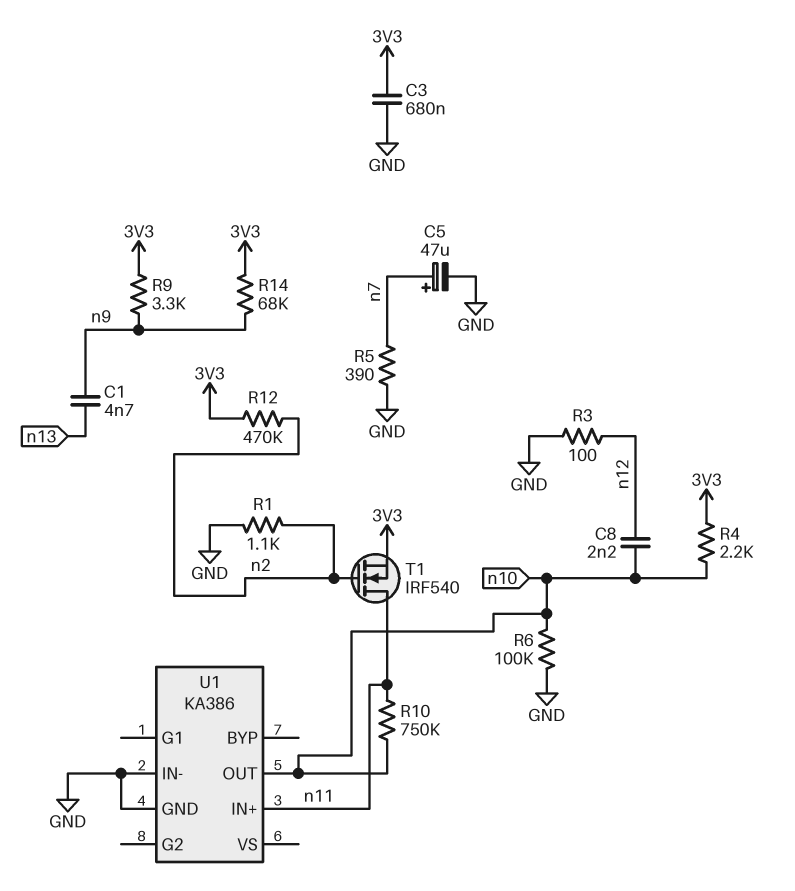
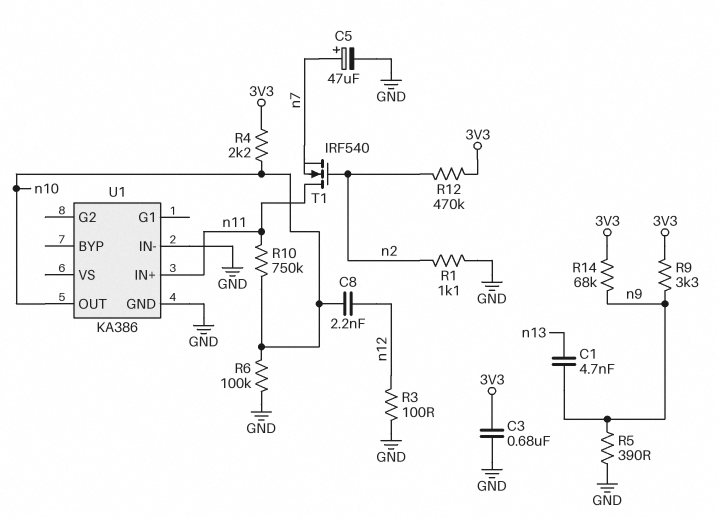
R5: 390 (GND, n7) -> 390 (GND, n9)
T1: NMOS IRF540 (G n2, D n11, S 3V3) -> NMOS IRF540 (G n2, D n11, S n7)

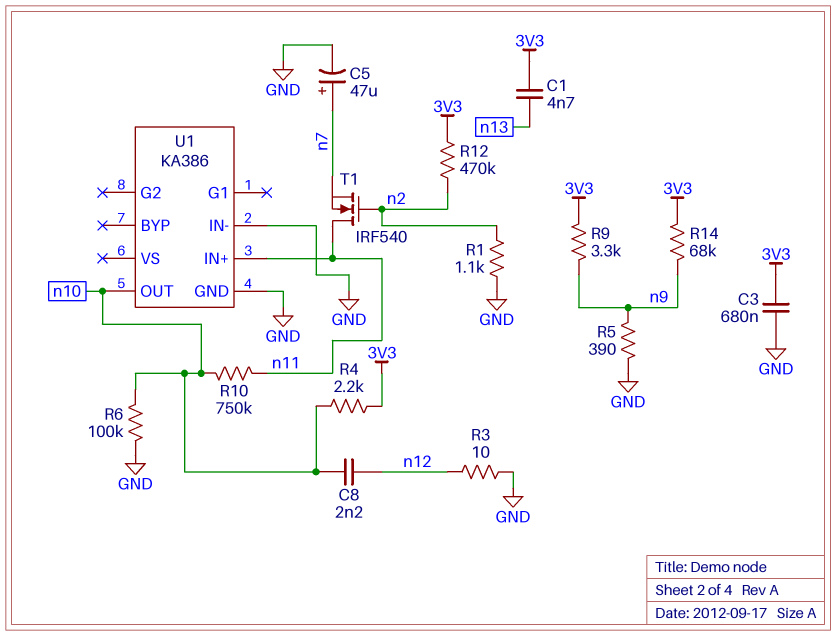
C1: 4.7nF (n9, n13) -> 4.7nF (3V3, n13)
R3: 100 (GND, n12) -> 10 (GND, n12)

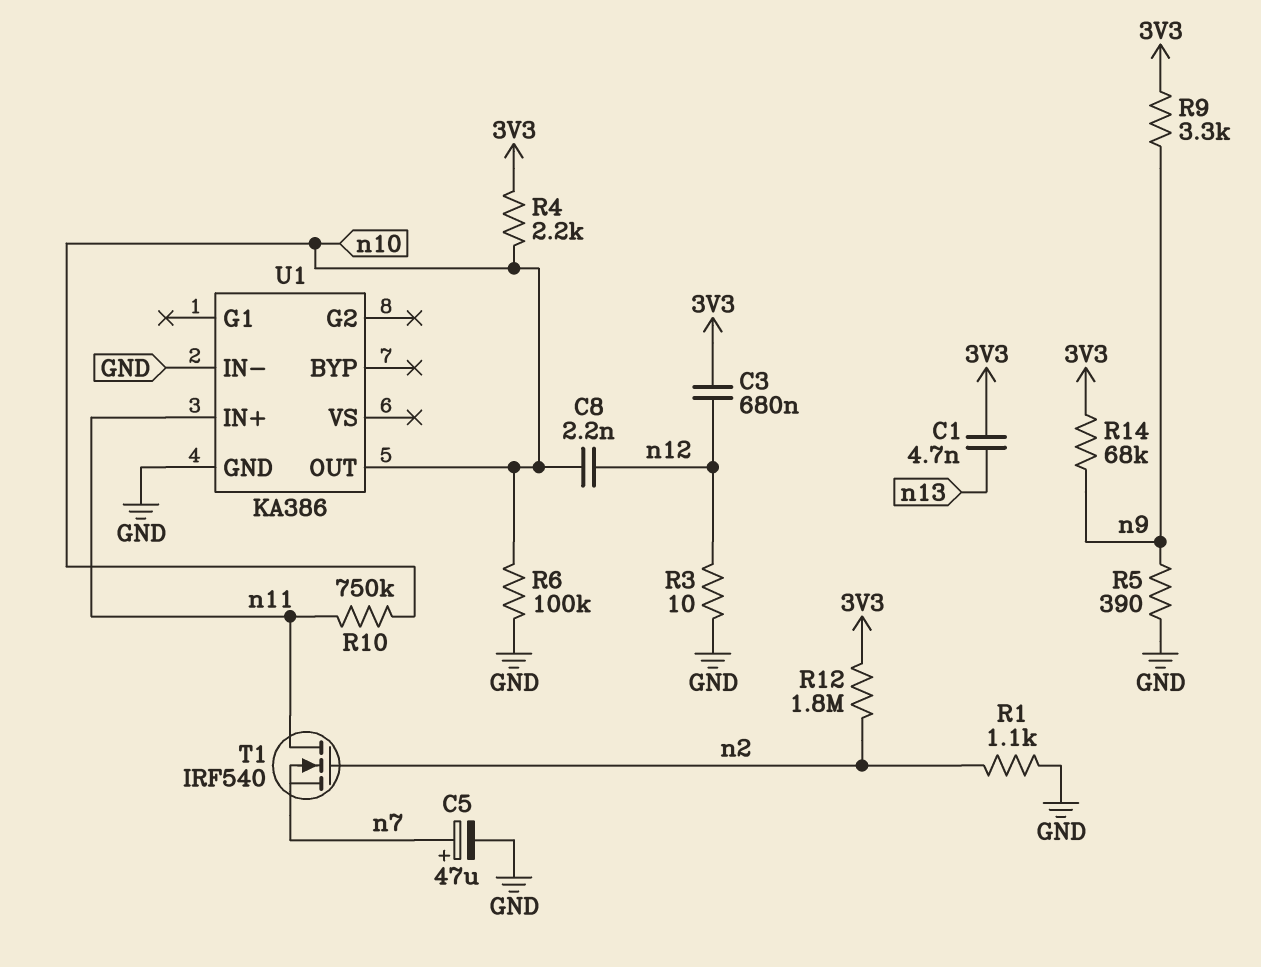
C3: 680nF (3V3, GND) -> 680nF (3V3, n12)
R12: 470k (3V3, n2) -> 1.8M (3V3, n2)

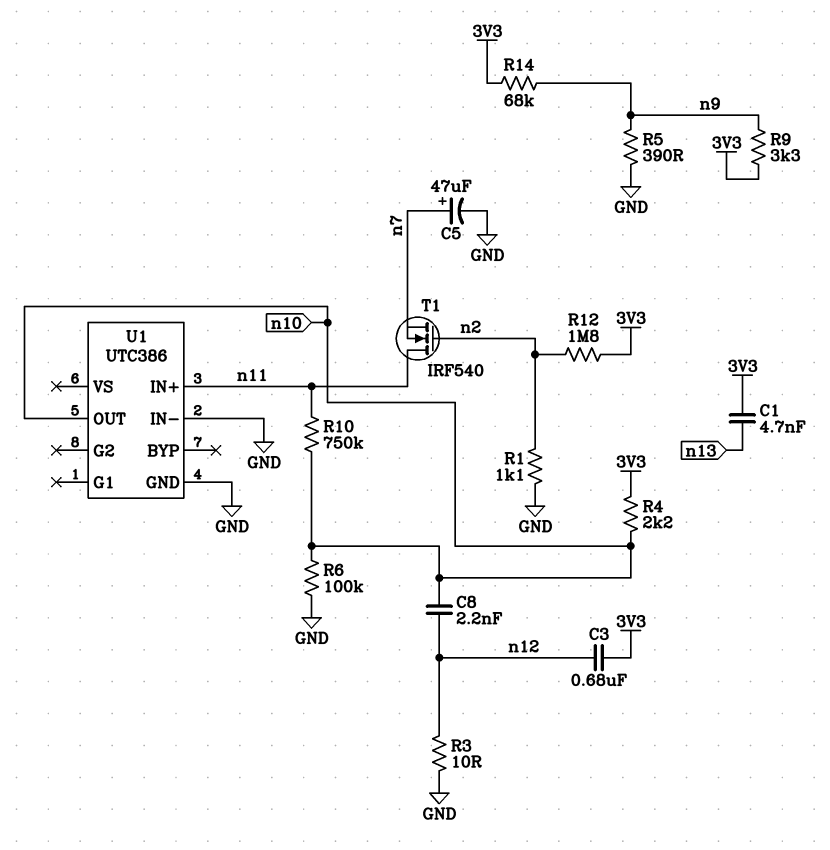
U1: KA386 -> UTC386

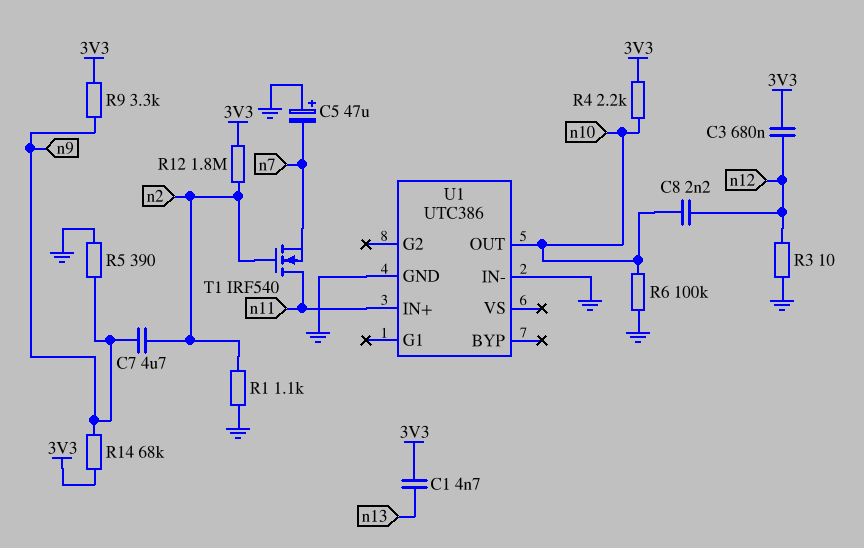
C5: 47uF (plus n7, minus GND) -> 47uF (plus GND, minus n7)
C7: none -> 4.7uF (n2, n9)
R10: 750k (n10, n11) -> none

